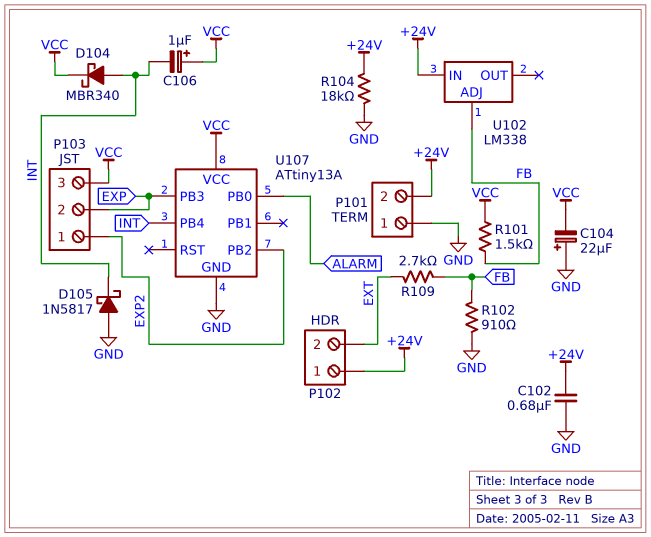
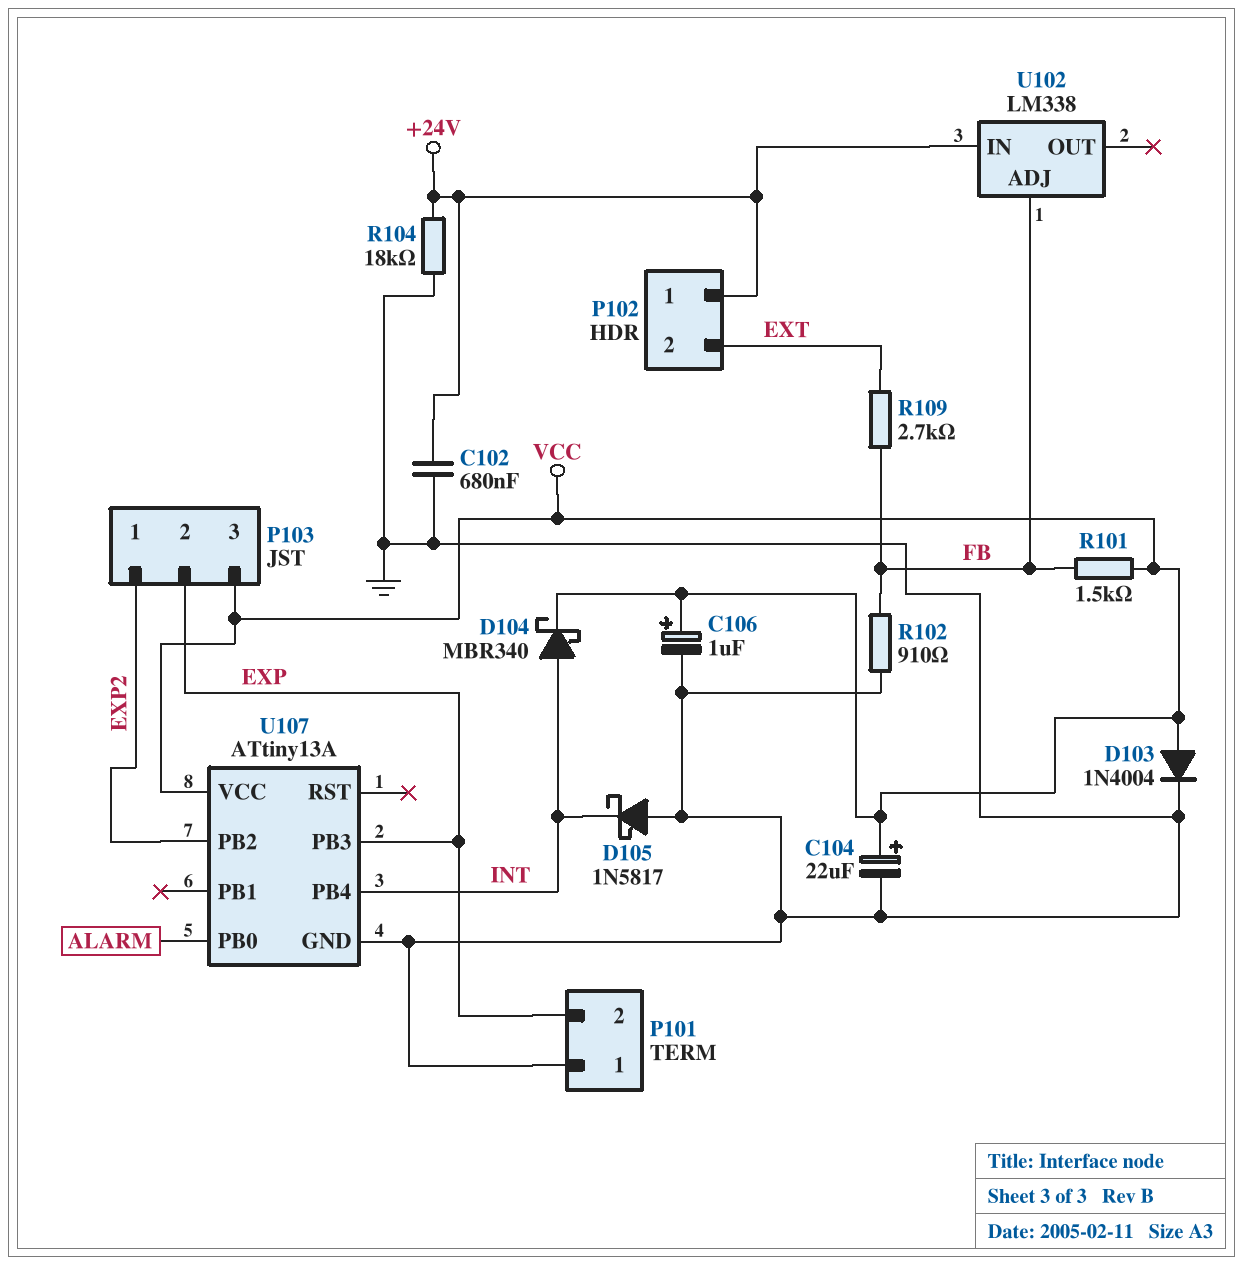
C104: 22uF (plus GND, minus VCC) -> 22uF (plus VCC, minus GND)
C106: 1uF (plus VCC, minus INT) -> 1uF (plus VCC, minus GND)
D103: none -> diode 1N4004 (A VCC, K GND)
P101 pin 2: +24V -> EXP

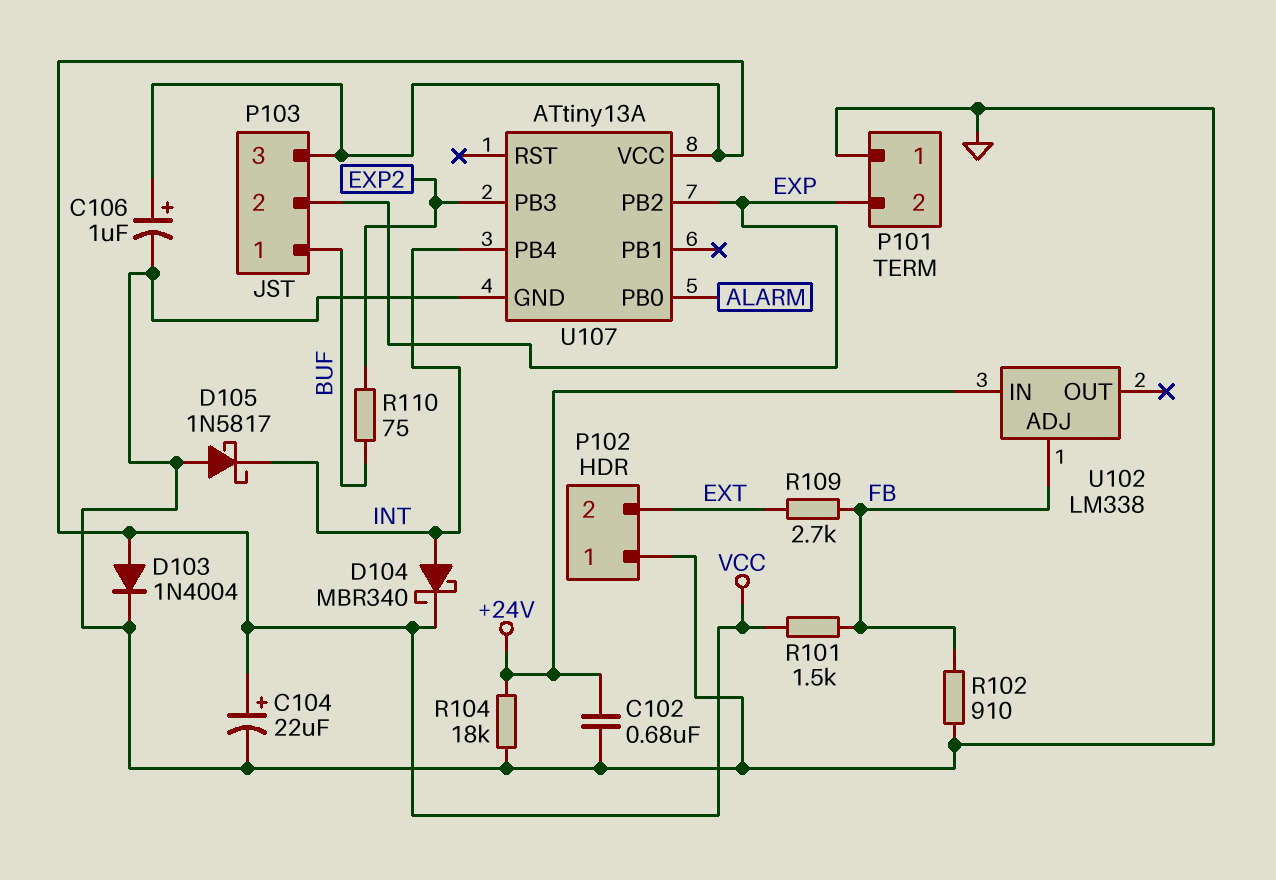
P102 pin 1: +24V -> GND
P103 pin 1: EXP2 -> BUF
R110: none -> 75 (BUF, EXP2)
U107 pin PB2: EXP2 -> EXP
U107 pin PB3: EXP -> EXP2

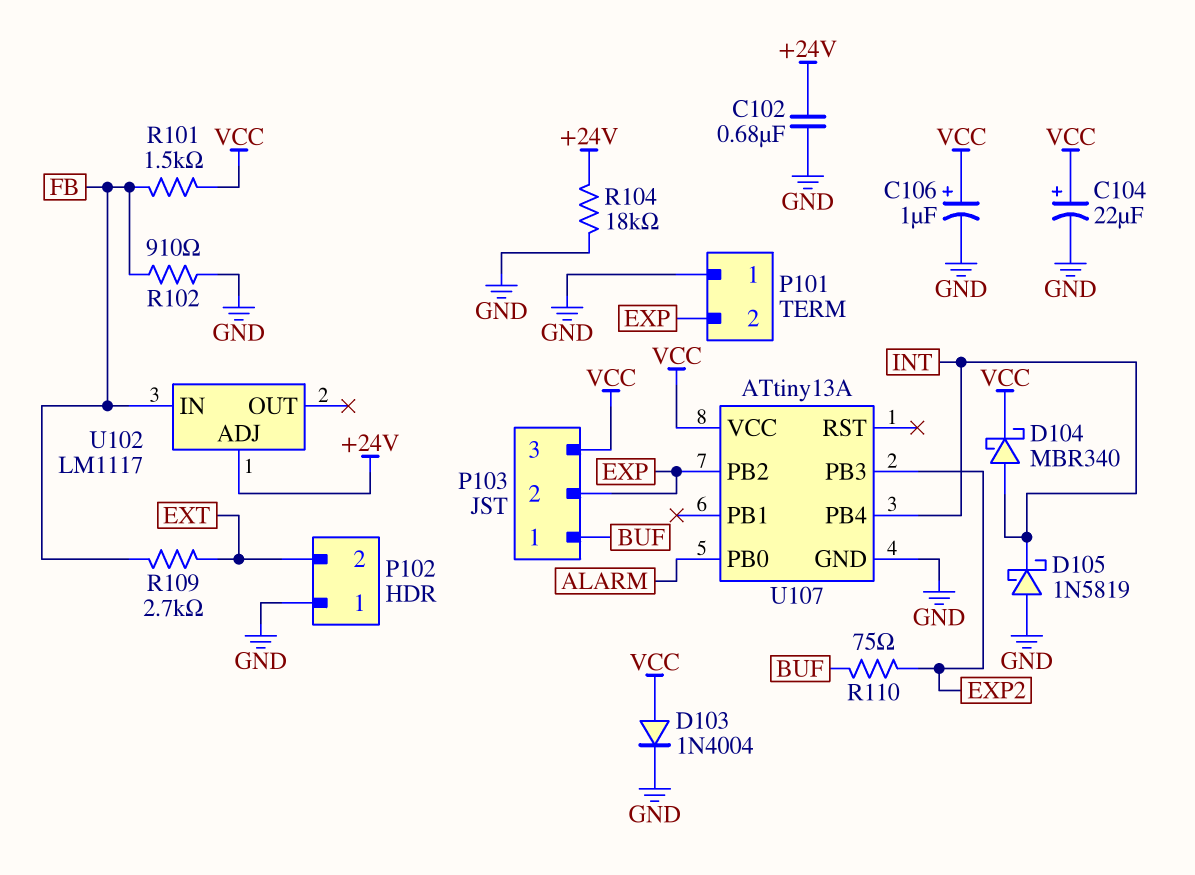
D105: schottky 1N5817 (A GND, K INT) -> schottky 1N5819 (A GND, K INT)
U102: LM338 -> LM1117
U102 pin ADJ: FB -> +24V
U102 pin IN: +24V -> FB

